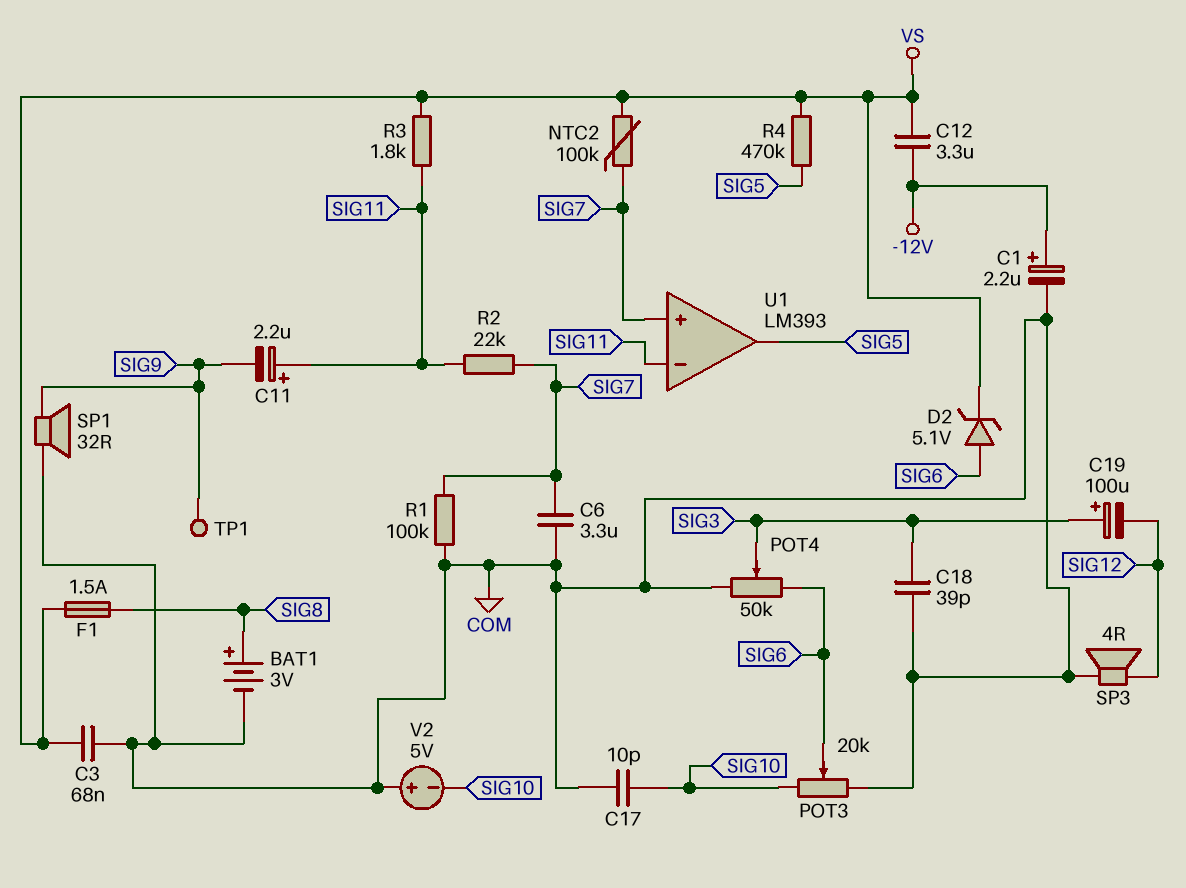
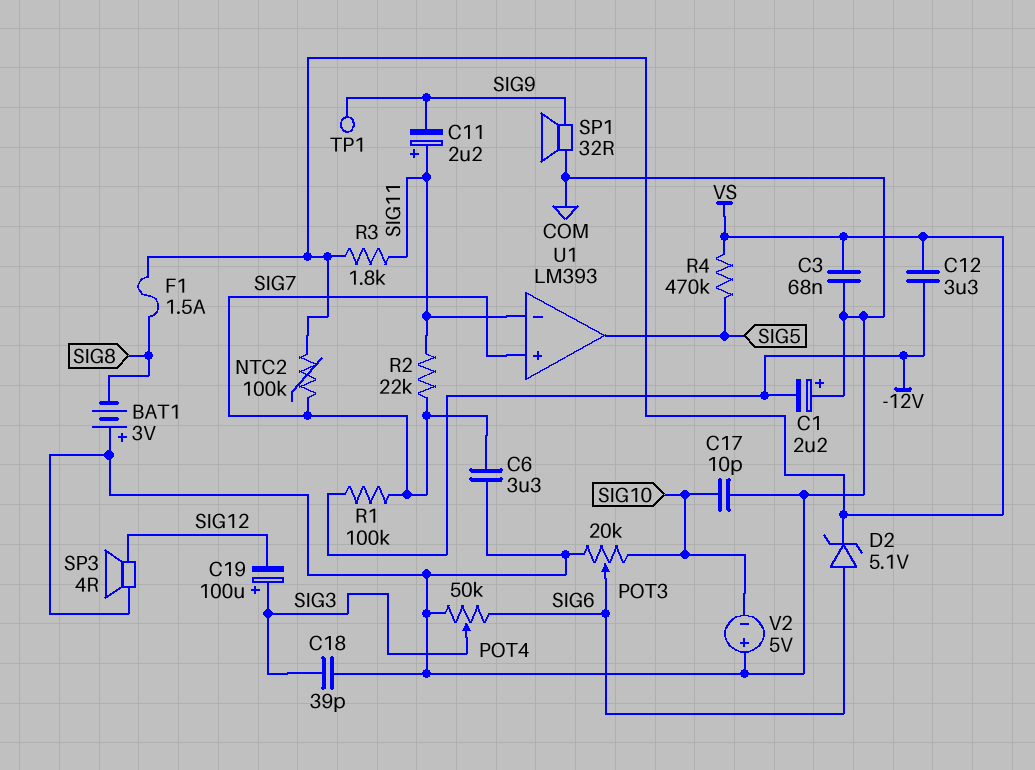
BAT1: 3V (plus SIG8, minus COM) -> 3V (plus COM, minus SIG8)
C1: 2.2uF (plus -12V, minus COM) -> 2.2uF (plus COM, minus -12V)
R1: 100k (COM, SIG7) -> 100k (-12V, SIG7)

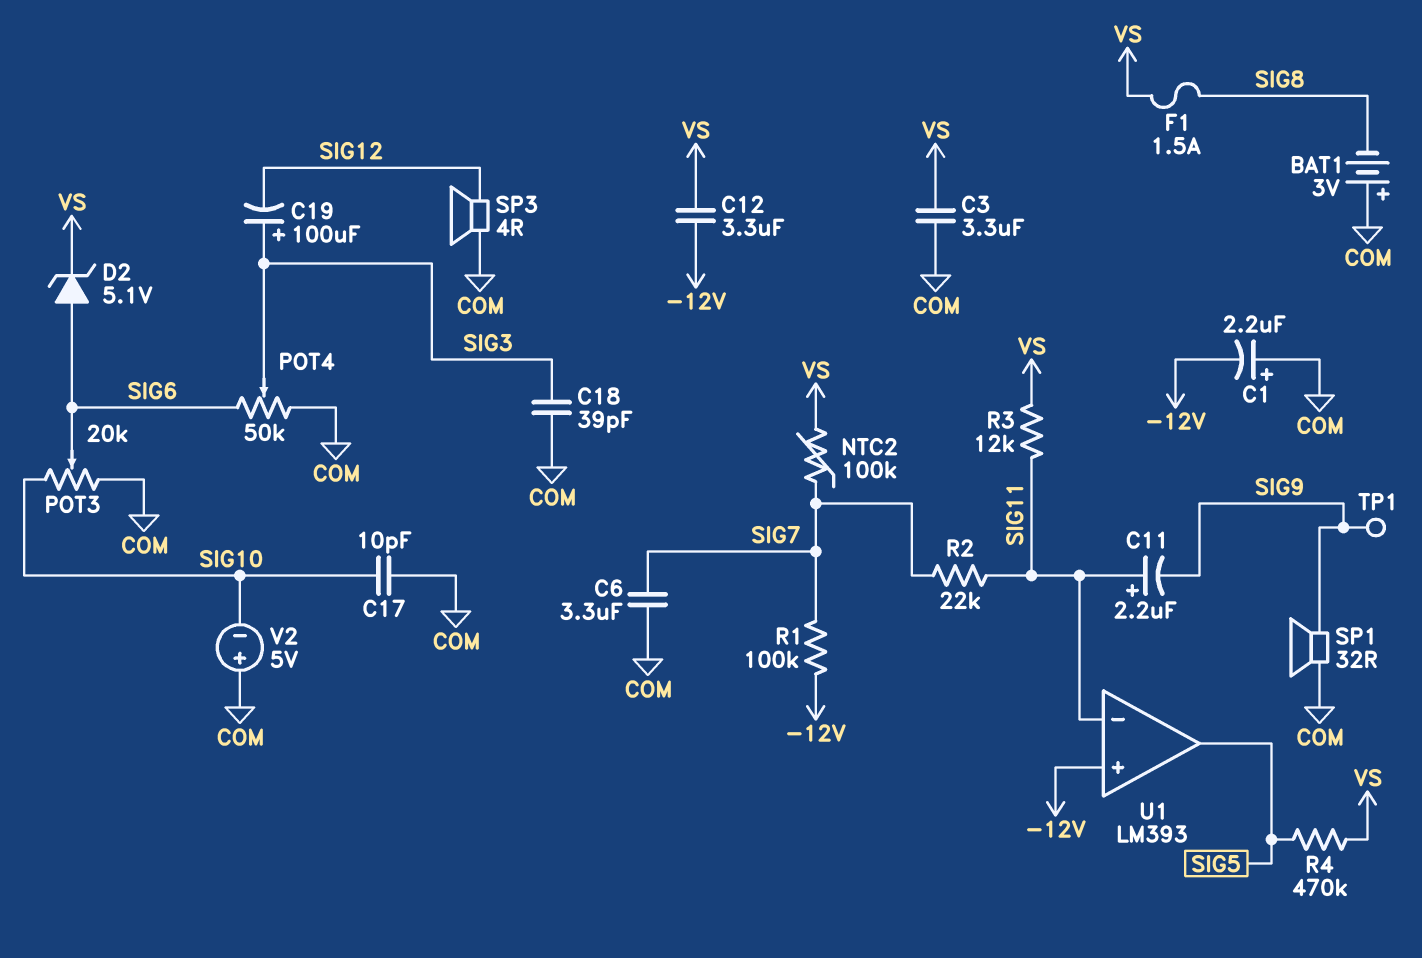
C3: 68nF (COM, VS) -> 3.3uF (COM, VS)
R3: 1.8k (SIG11, VS) -> 12k (SIG11, VS)
U1 pin in+: SIG7 -> -12V

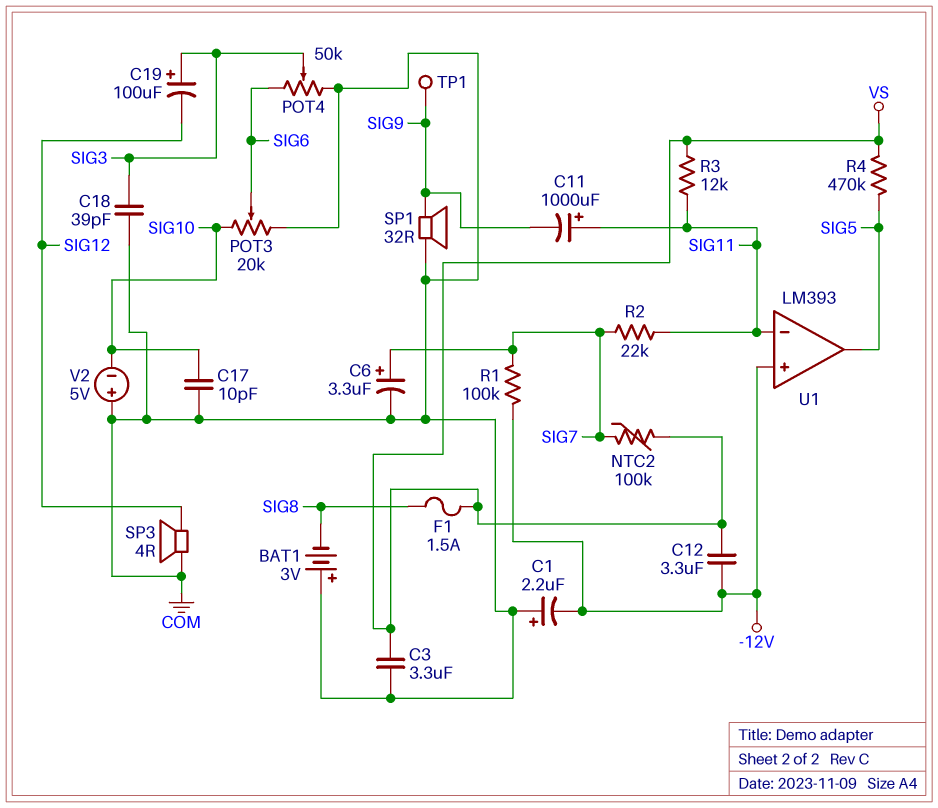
C6: 3.3uF (COM, SIG7) -> 3.3uF (plus SIG7, minus COM)
C11: 2.2uF (plus SIG11, minus SIG9) -> 1000uF (plus SIG11, minus SIG9)
D2: zener 5.1V (A SIG6, K VS) -> none

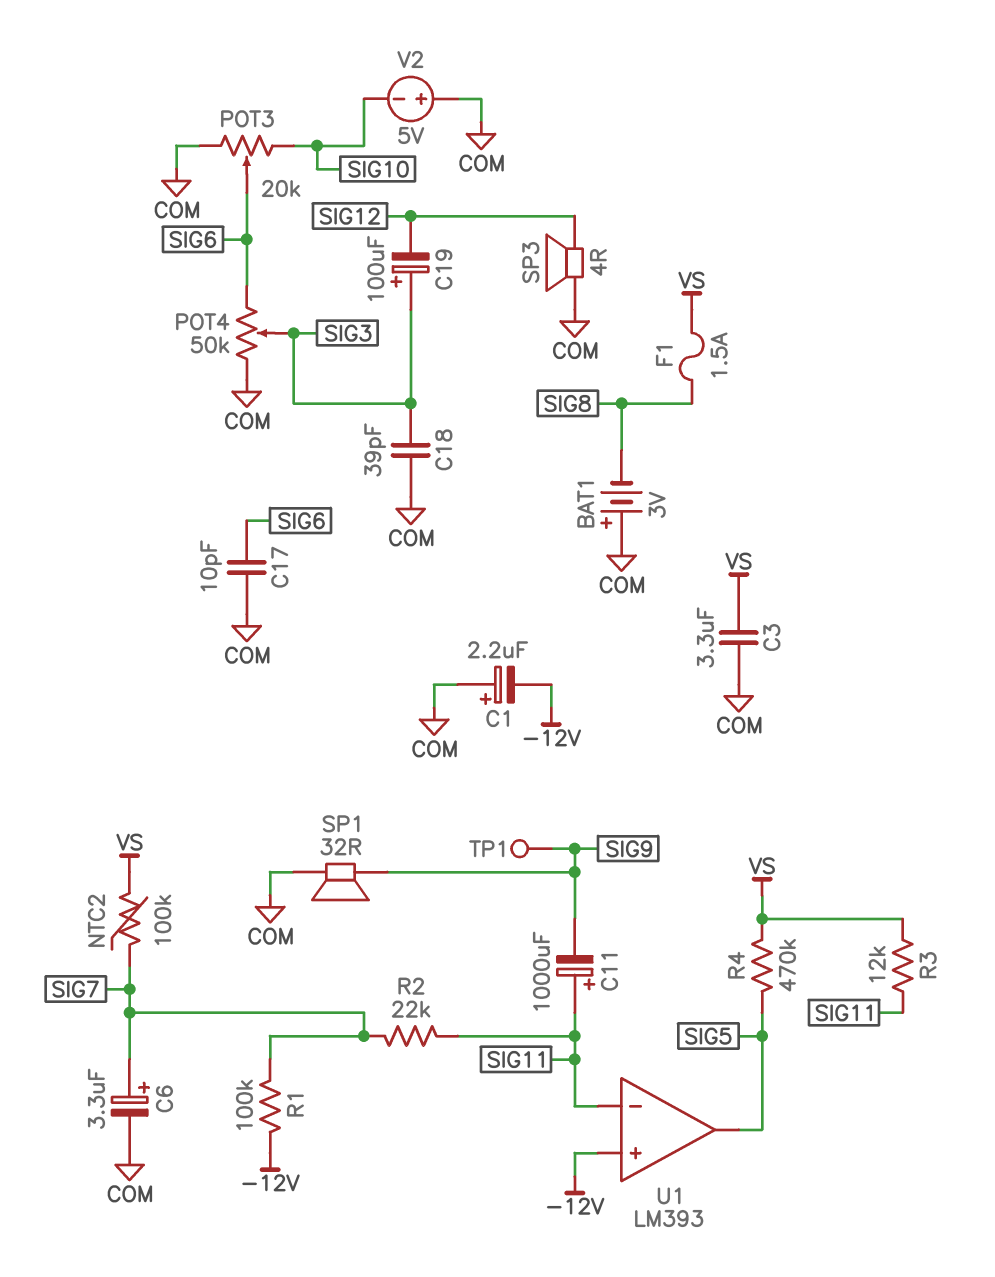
C12: 3.3uF (-12V, VS) -> none
C17: 10pF (COM, SIG10) -> 10pF (COM, SIG6)

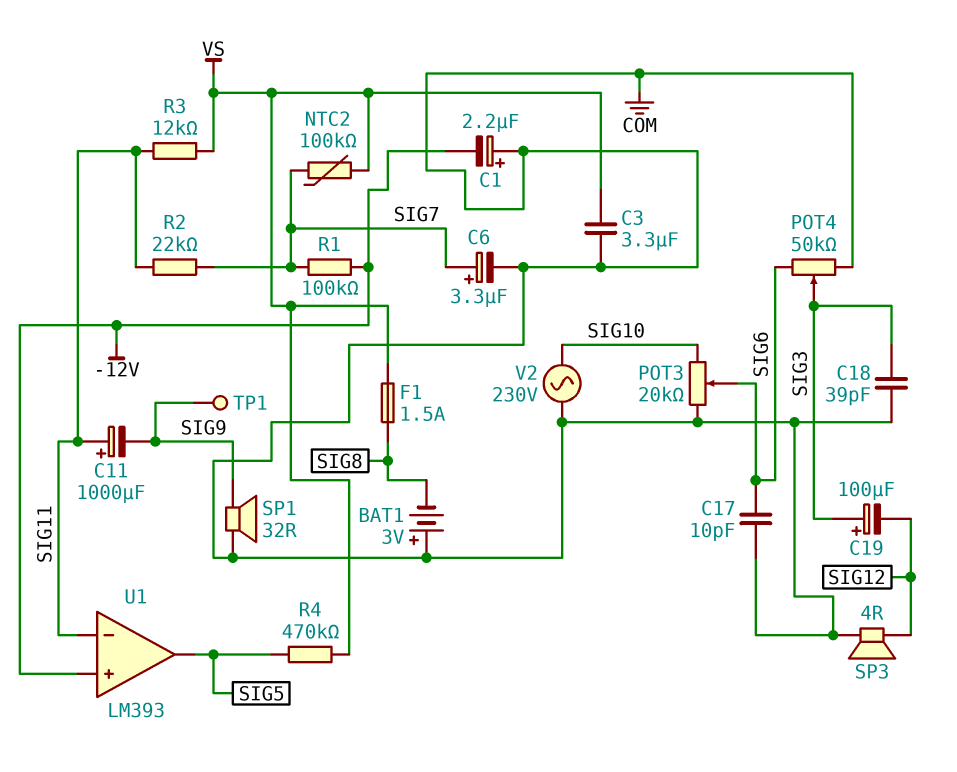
V2: 5V (plus COM, minus SIG10) -> AC 230V (COM, SIG10)

